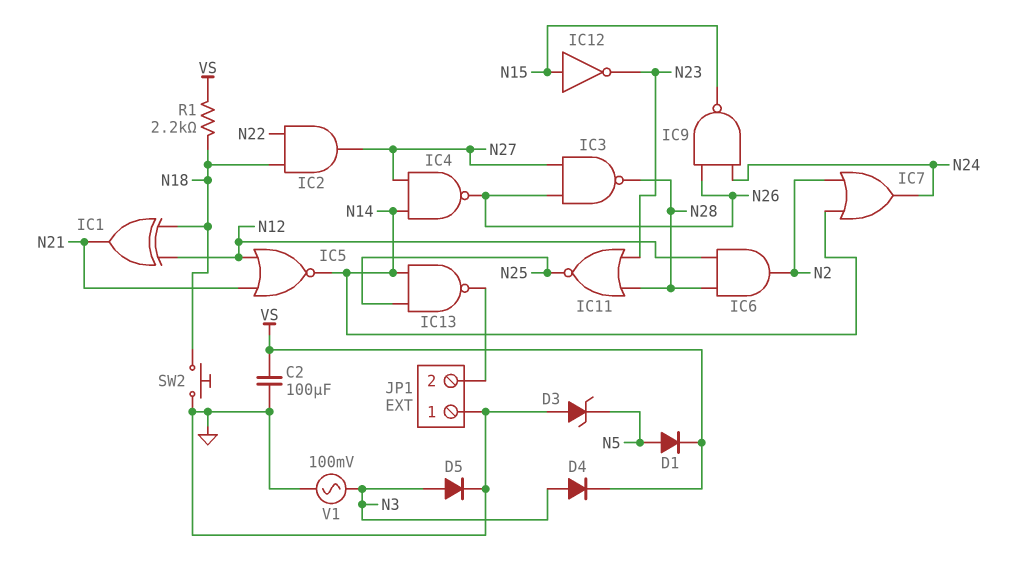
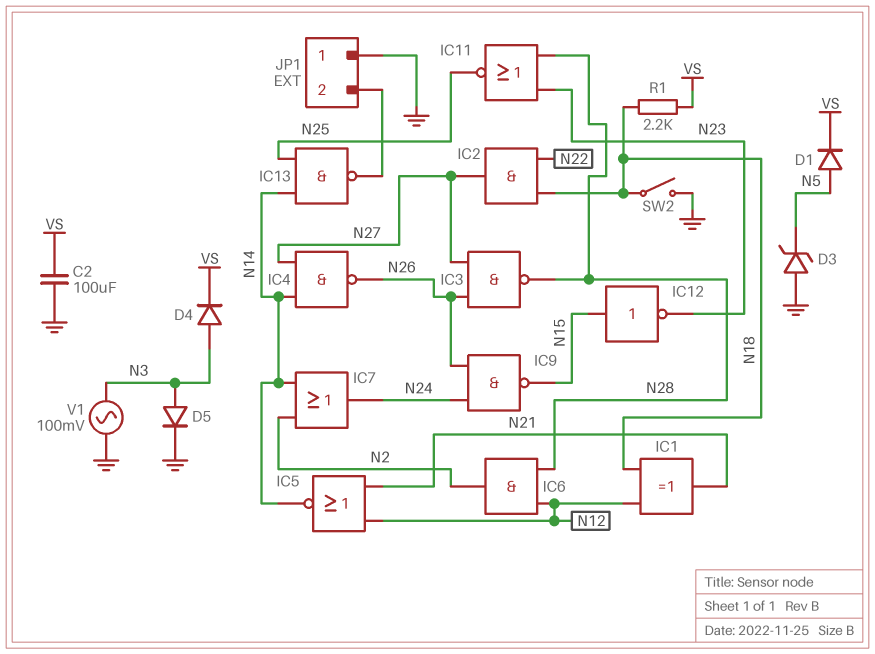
SW2: button (GND, N18) -> switch (GND, N18)

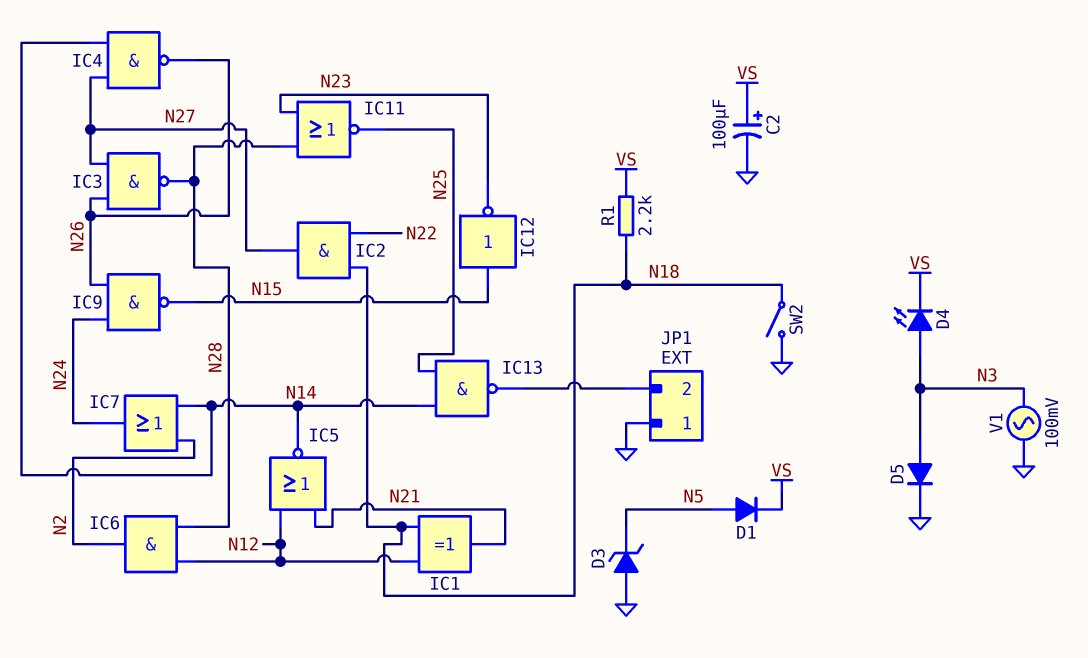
C2: 100uF (GND, VS) -> 100uF (plus VS, minus GND)
D4: diode (A N3, K VS) -> LED (A N3, K VS)

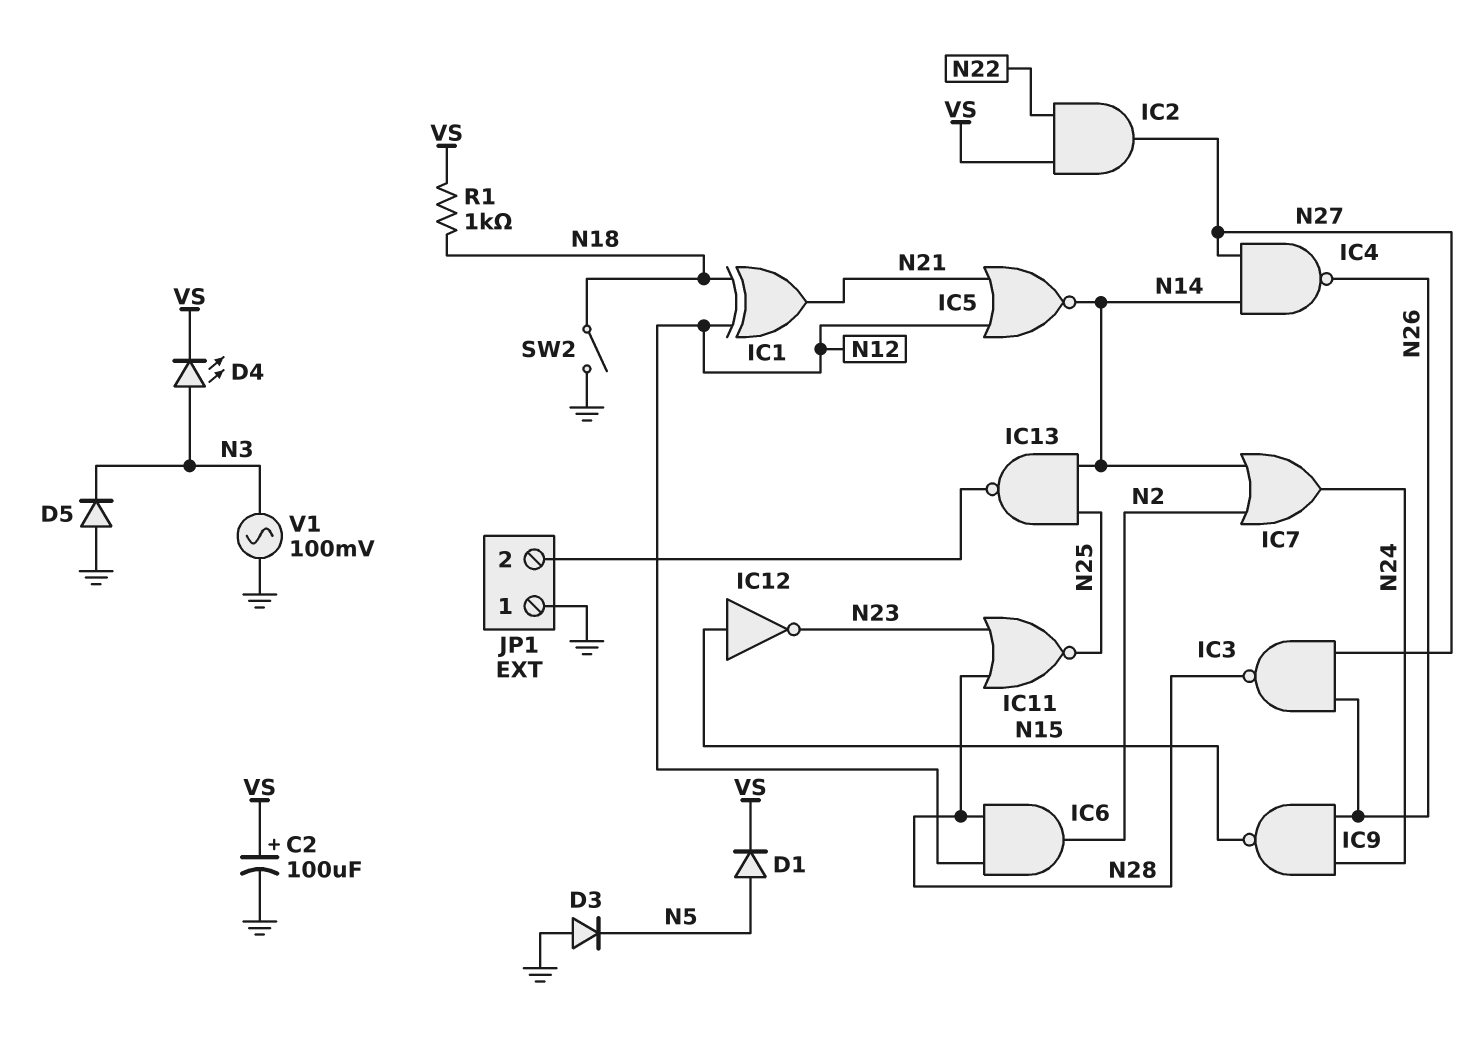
D3: zener (A GND, K N5) -> diode (A GND, K N5)
D5: diode (A N3, K GND) -> diode (A GND, K N3)
IC2: AND (in N18, in N22, out N27) -> AND (in N22, in VS, out N27)
R1: 2.2k (N18, VS) -> 1k (N18, VS)

